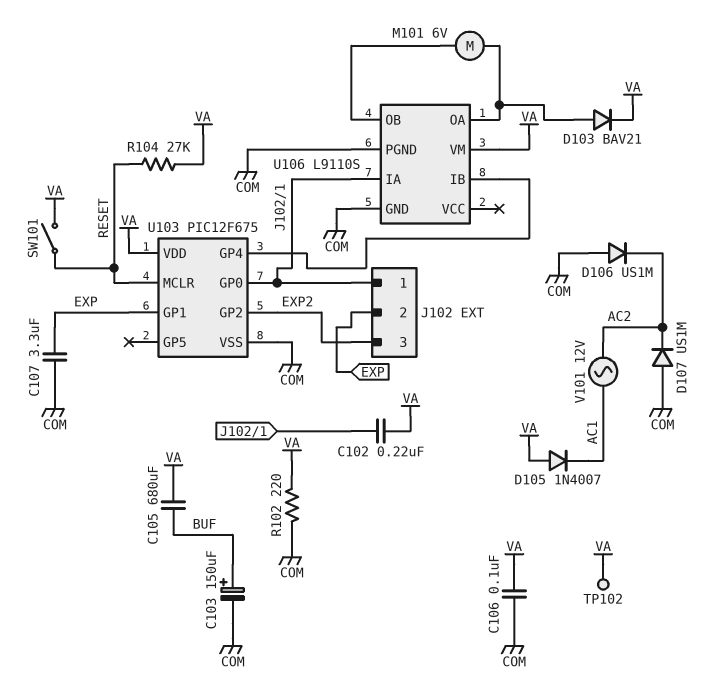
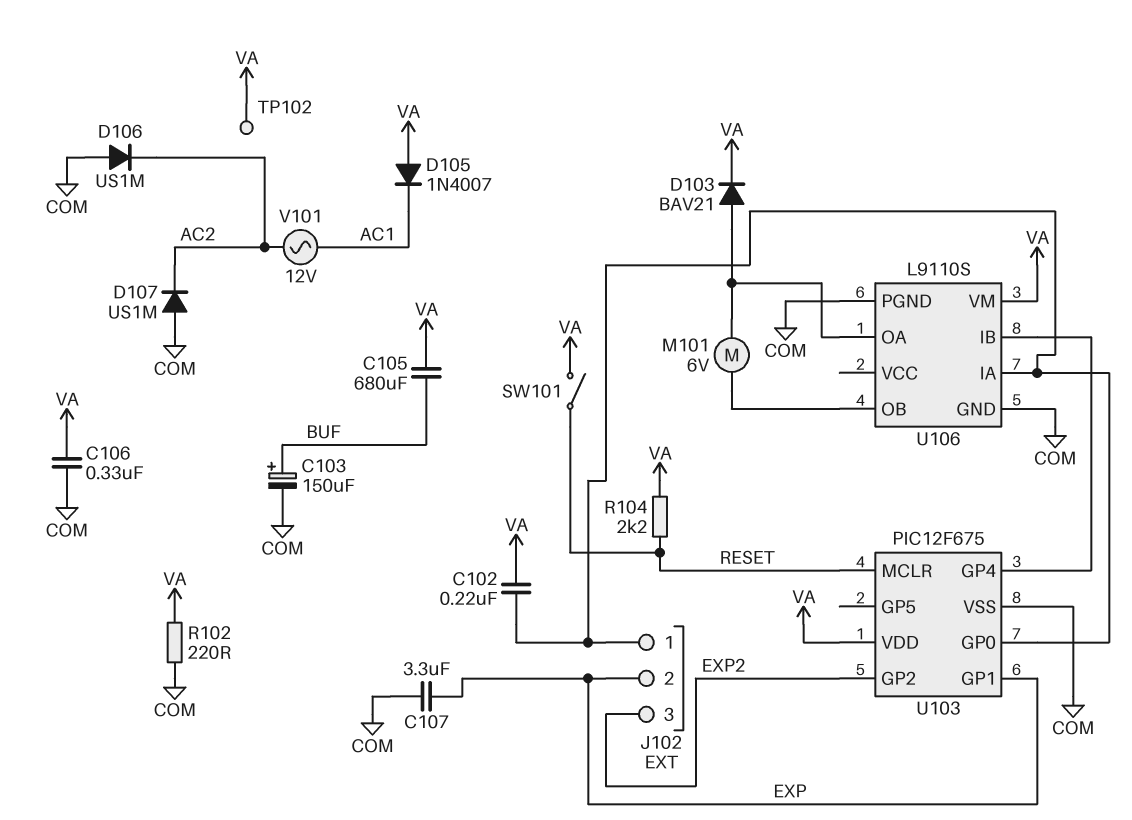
C106: 100nF (COM, VA) -> 330nF (COM, VA)
R104: 27k (RESET, VA) -> 2.2k (RESET, VA)

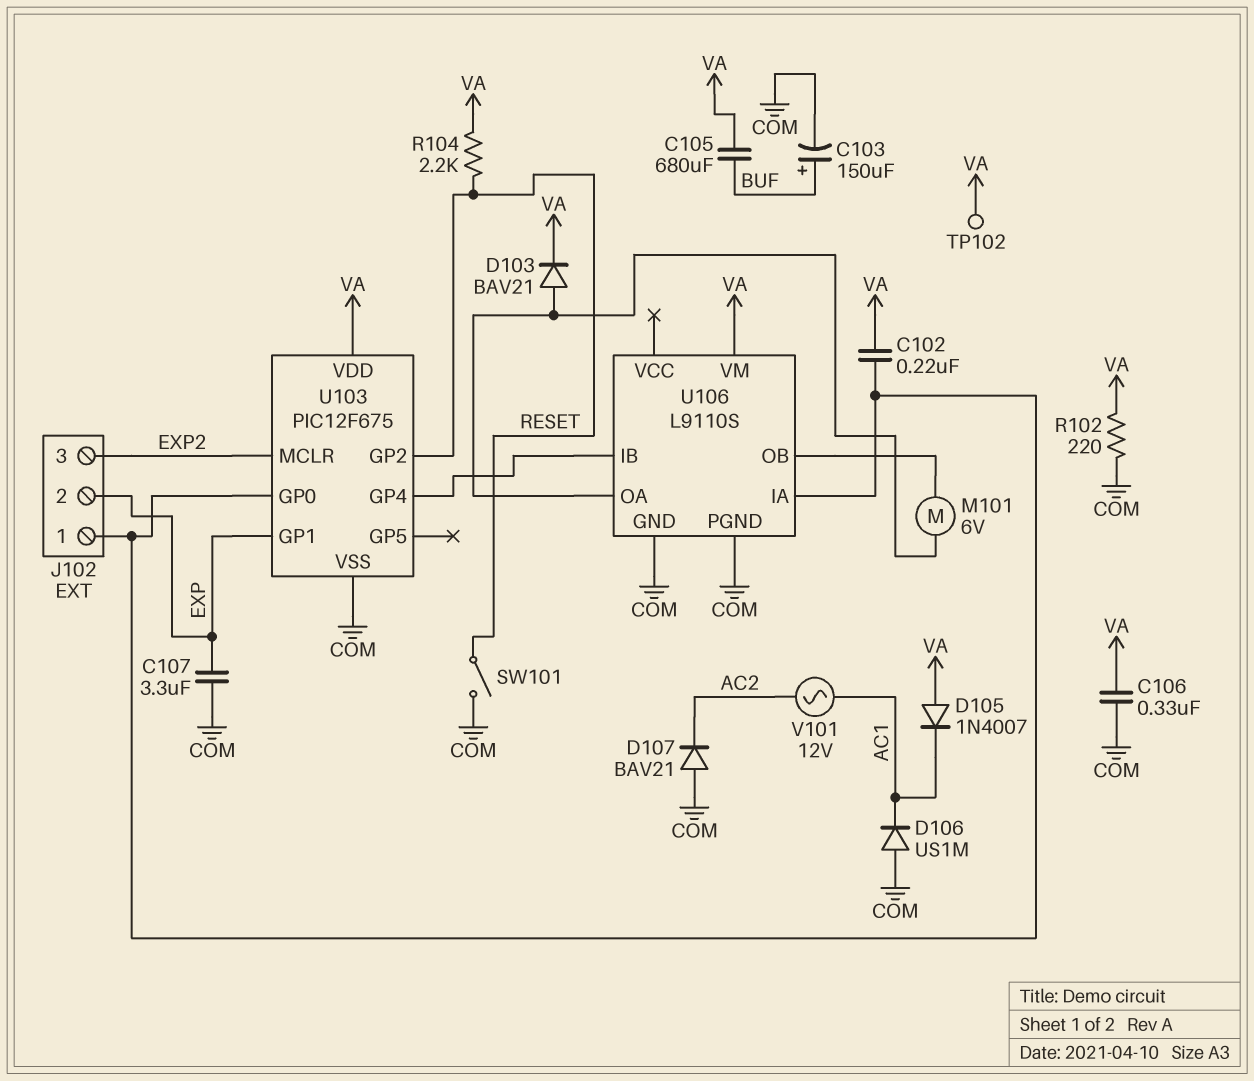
D106: diode US1M (A COM, K AC2) -> diode US1M (A COM, K AC1)
D107: diode US1M (A COM, K AC2) -> diode BAV21 (A COM, K AC2)
SW101: switch (RESET, VA) -> switch (COM, RESET)
U103 pin GP2: EXP2 -> RESET
U103 pin MCLR: RESET -> EXP2

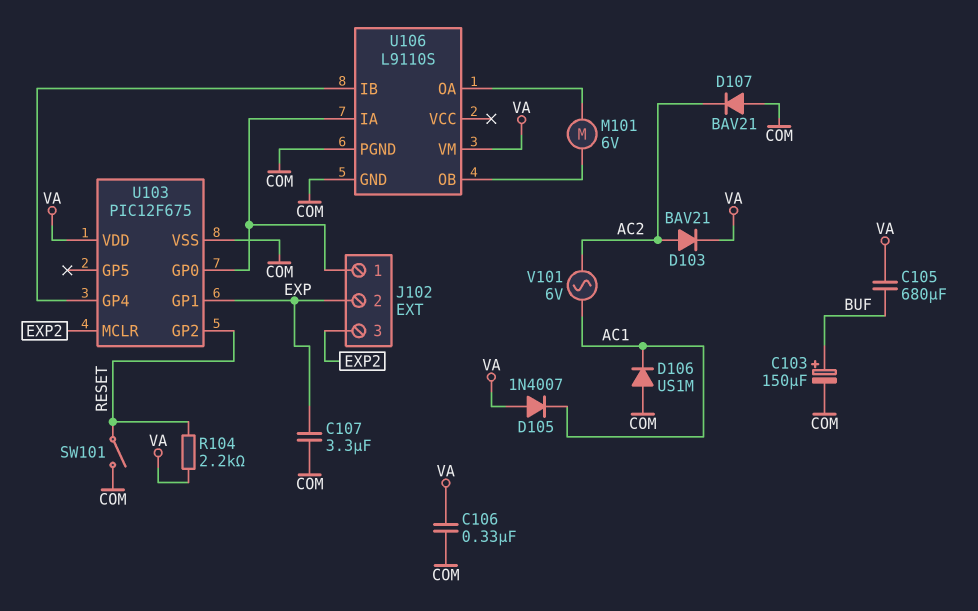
C102: 220nF (J102/1, VA) -> none
D103: diode BAV21 (A U106/OA, K VA) -> diode BAV21 (A AC2, K VA)
R102: 220 (COM, VA) -> none
TP102: test point (VA) -> none
V101: AC 12V (AC1, AC2) -> AC 6V (AC1, AC2)

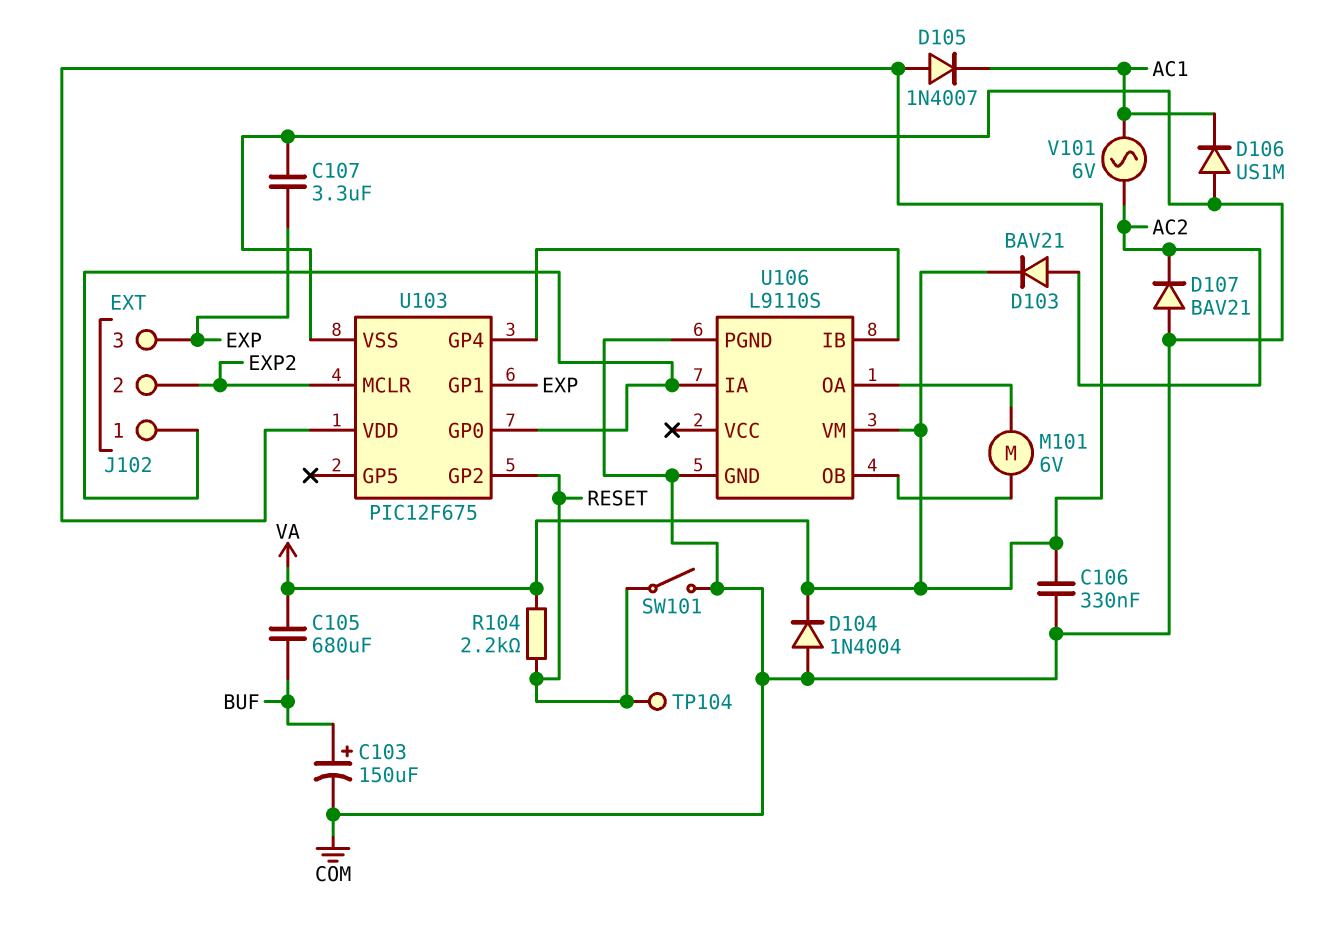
D104: none -> diode 1N4004 (A COM, K VA)
J102 pin 2: EXP -> EXP2
J102 pin 3: EXP2 -> EXP
TP104: none -> test point (RESET)

